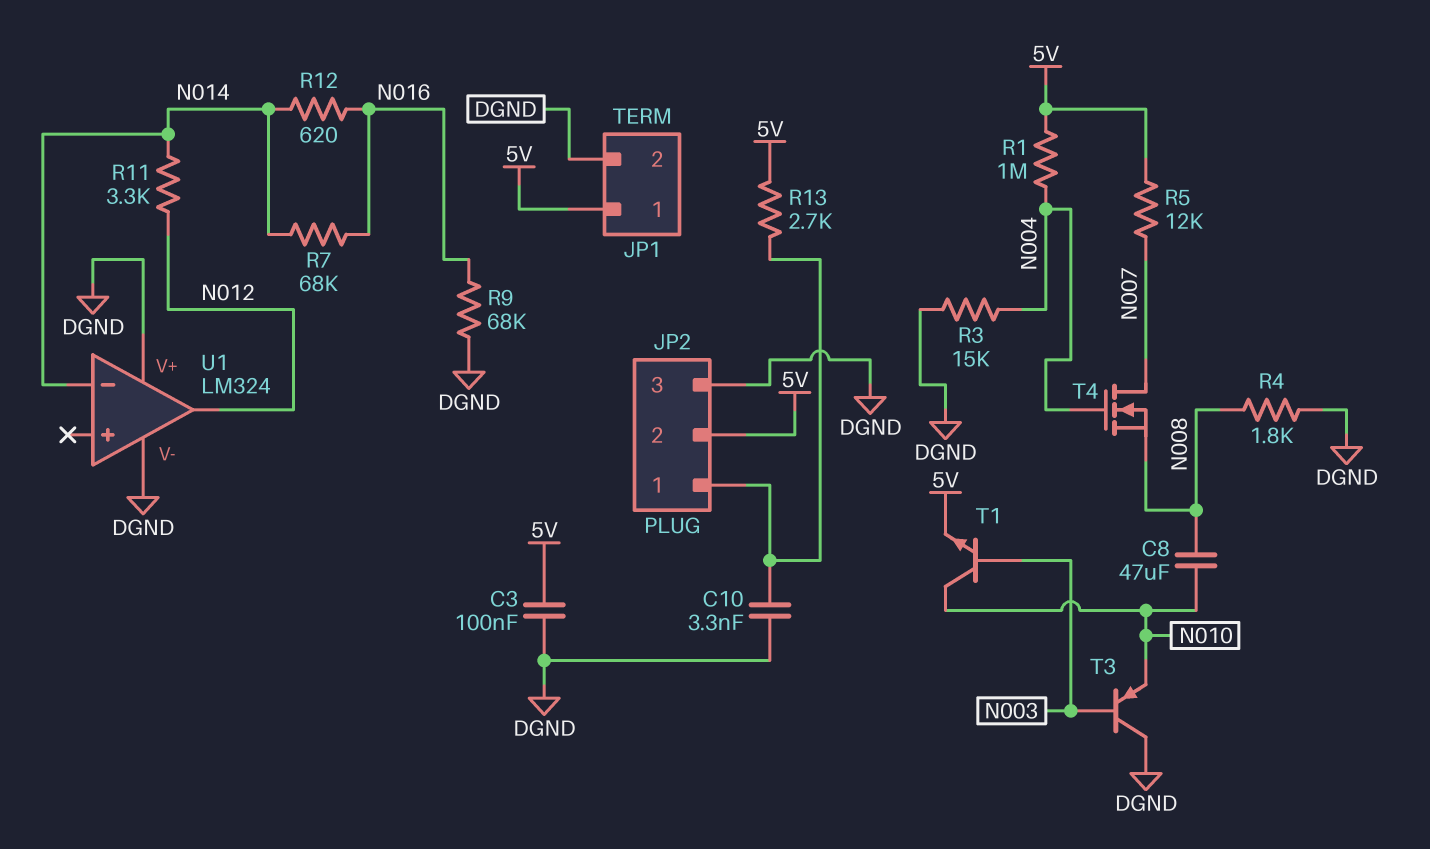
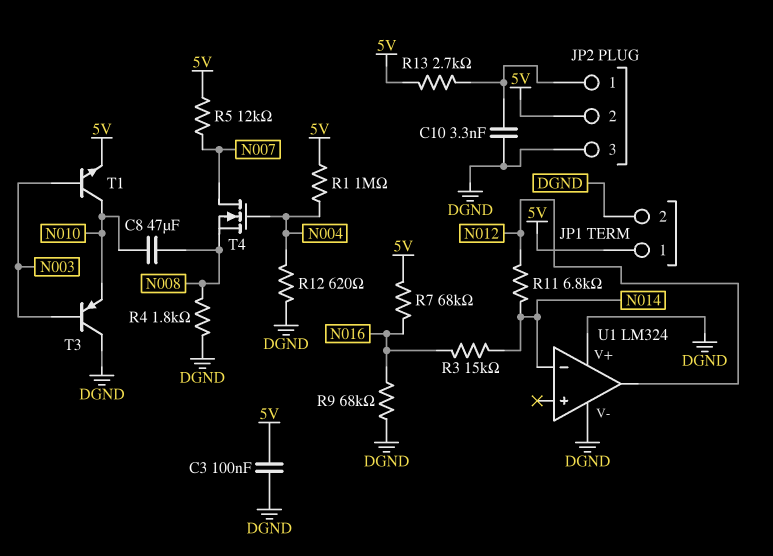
R3: 15k (DGND, N004) -> 15k (N014, N016)
R7: 68k (N014, N016) -> 68k (5V, N016)
R11: 3.3k (N012, N014) -> 6.8k (N012, N014)
R12: 620 (N014, N016) -> 620 (DGND, N004)

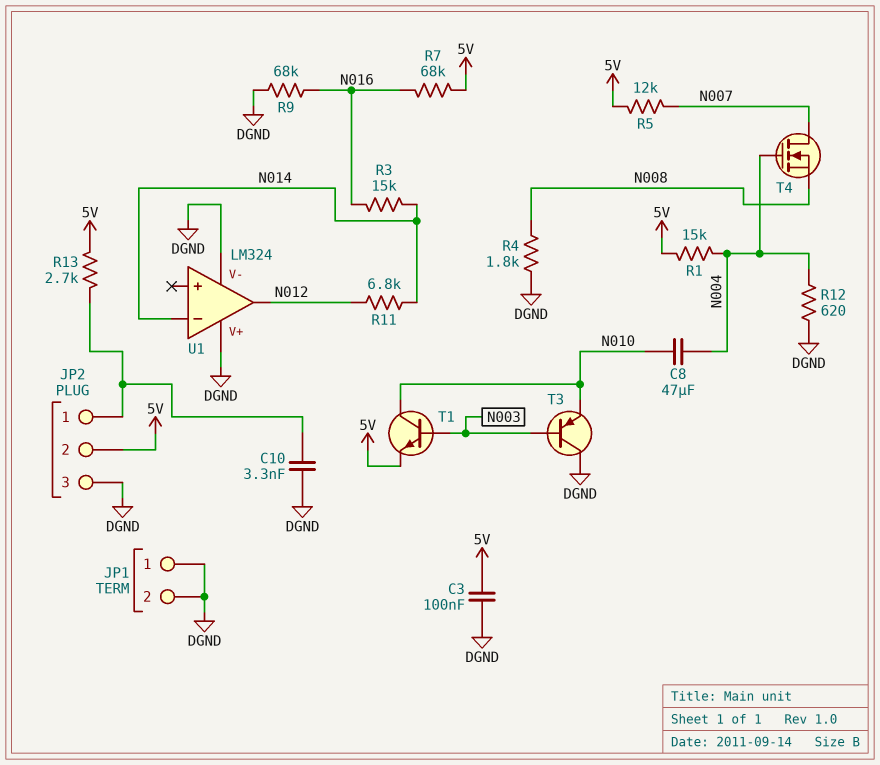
C8: 47uF (N008, N010) -> 47uF (N004, N010)
JP1 pin 1: 5V -> DGND
R1: 1M (5V, N004) -> 15k (5V, N004)

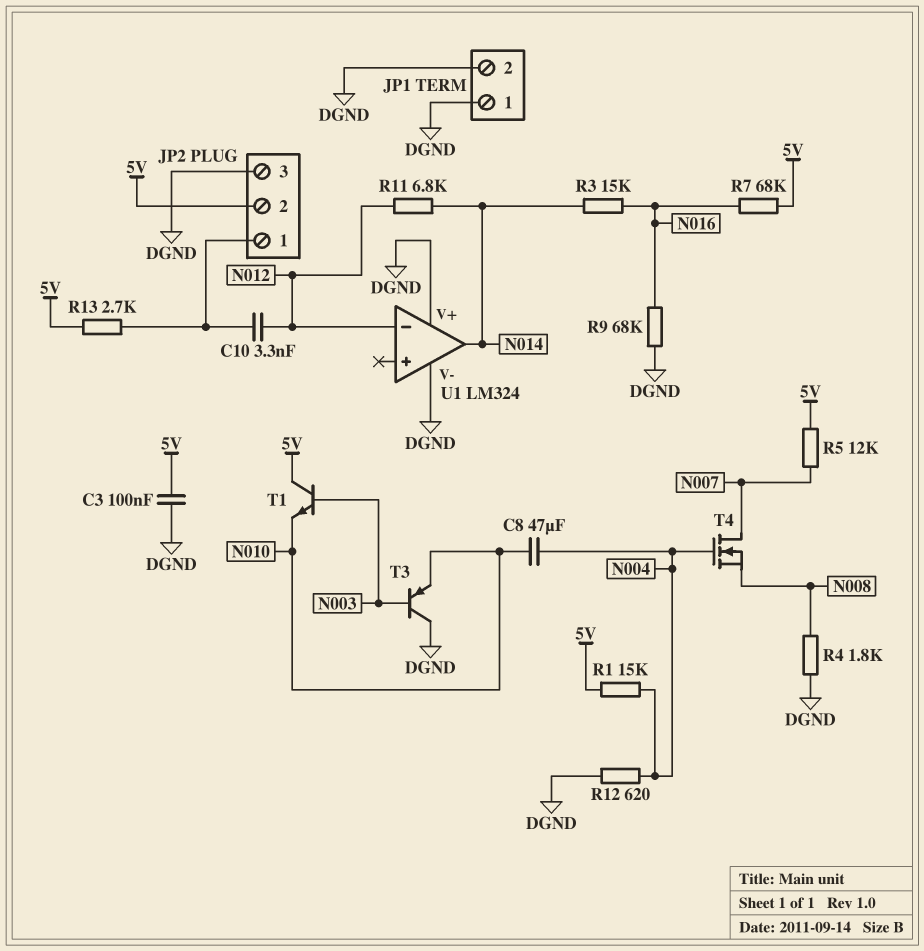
C10: 3.3nF (DGND, JP2/1) -> 3.3nF (JP2/1, N012)
T1: NPN (B N003, C N010, E 5V) -> NPN (B N003, C 5V, E N010)
U1 pin in-: N014 -> N012
U1 pin out: N012 -> N014

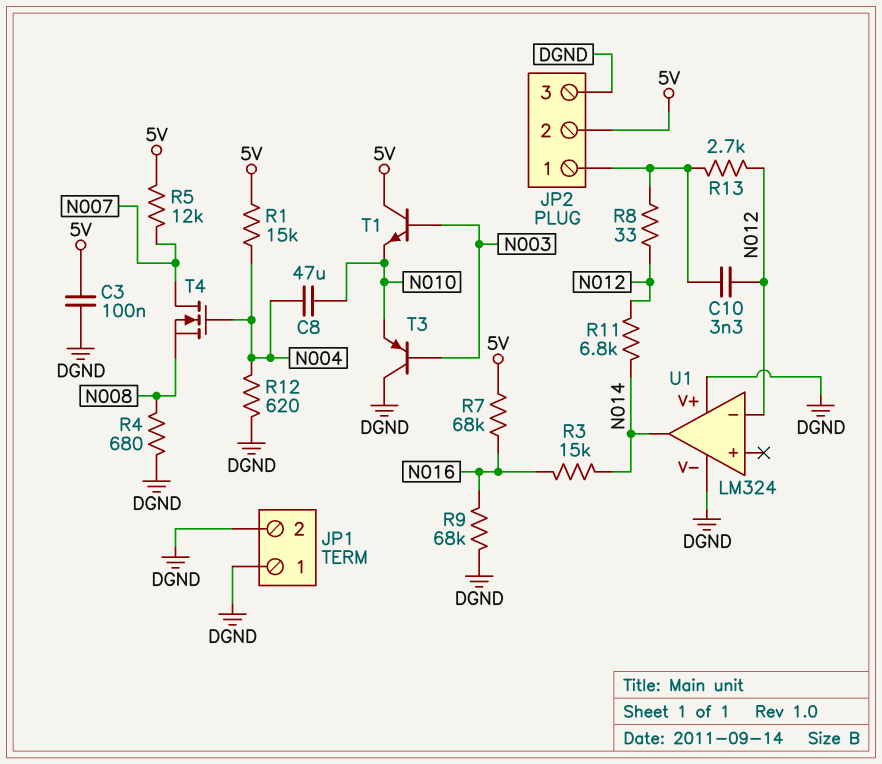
R4: 1.8k (DGND, N008) -> 680 (DGND, N008)
R8: none -> 33 (JP2/1, N012)
R13: 2.7k (5V, JP2/1) -> 2.7k (JP2/1, N012)

